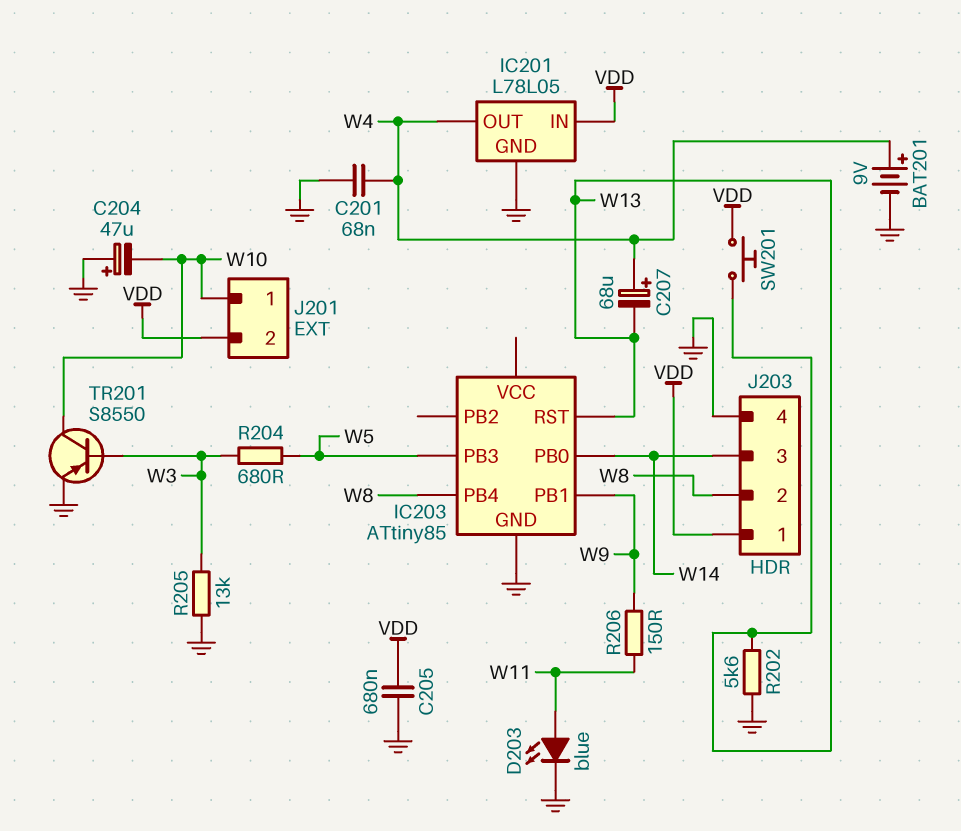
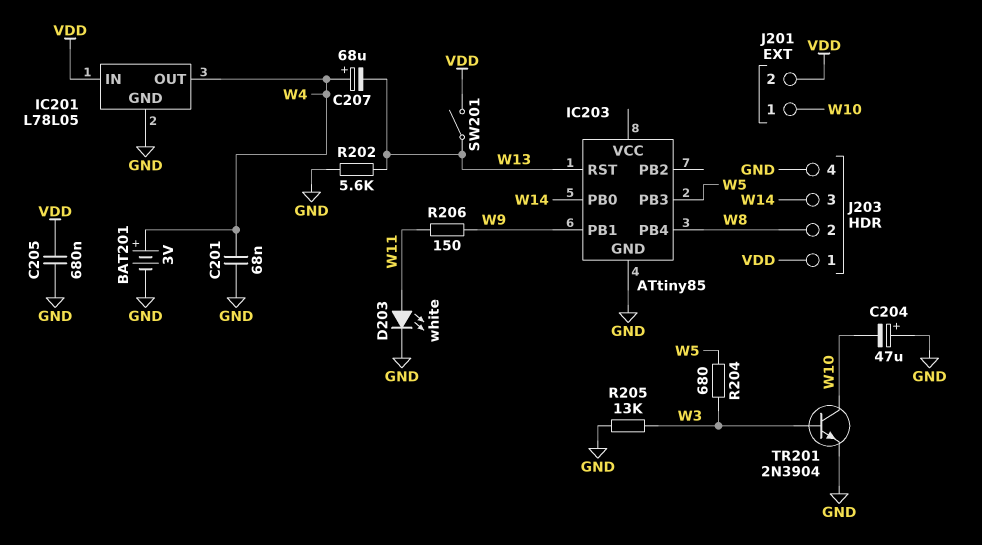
BAT201: 9V (plus W4, minus GND) -> 3V (plus W4, minus GND)
D203: LED blue (A W11, K GND) -> LED white (A W11, K GND)
SW201: button (VDD, W13) -> switch (VDD, W13)
TR201: PNP S8550 (B W3, C W10, E GND) -> NPN 2N3904 (B W3, C W10, E GND)

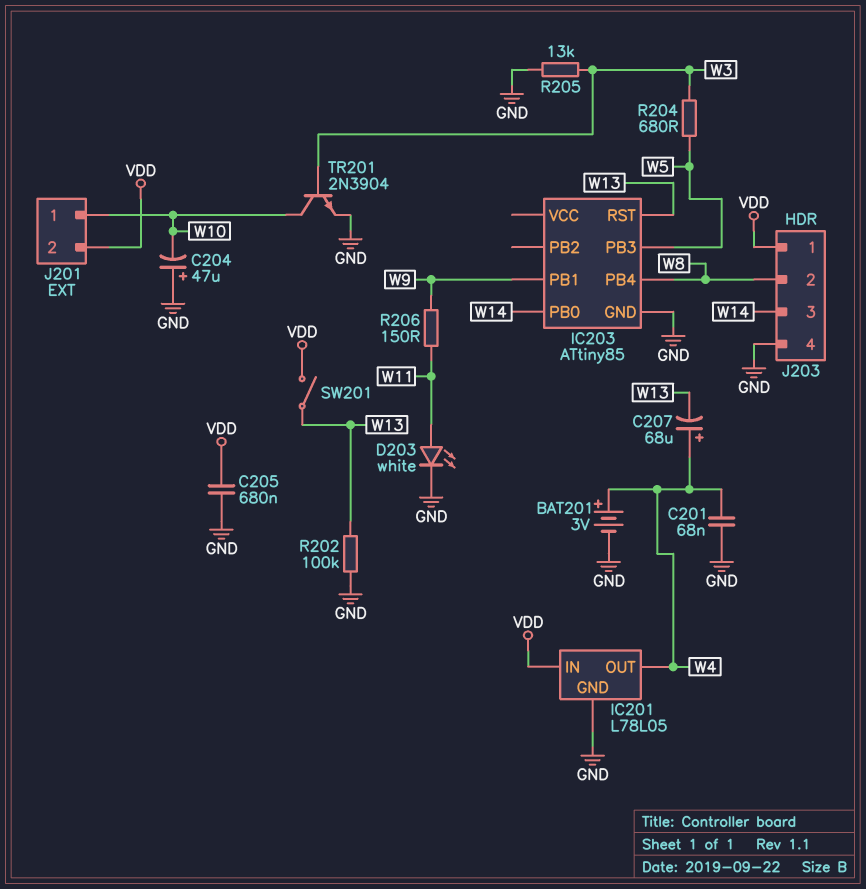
R202: 5.6k (GND, W13) -> 100k (GND, W13)

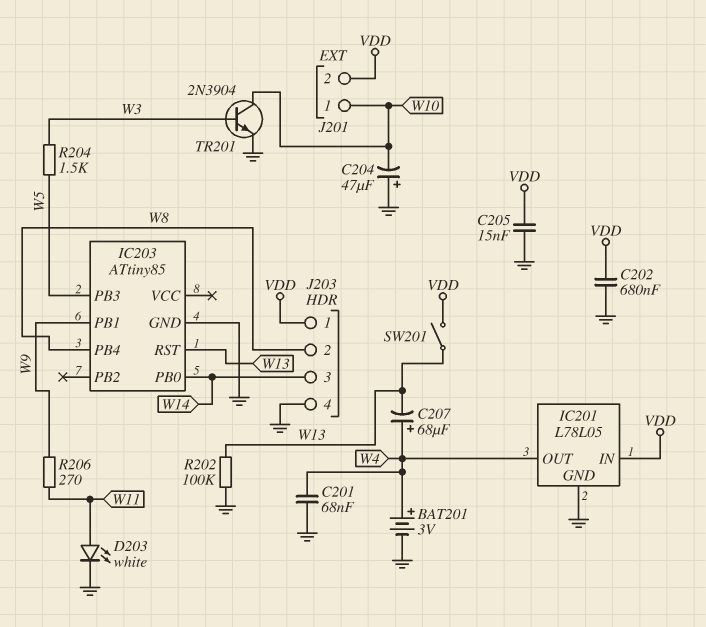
C202: none -> 680nF (GND, VDD)
C205: 680nF (GND, VDD) -> 15nF (GND, VDD)
R204: 680 (W3, W5) -> 1.5k (W3, W5)
R205: 13k (GND, W3) -> none
R206: 150 (W9, W11) -> 270 (W9, W11)

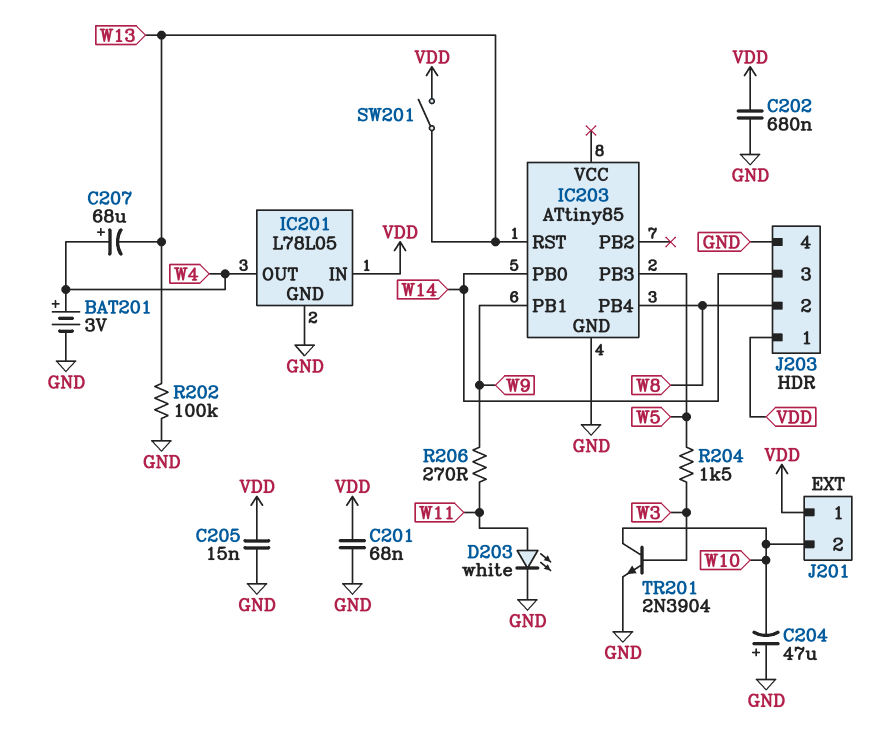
C201: 68nF (GND, W4) -> 68nF (GND, VDD)
J201 pin 1: W10 -> VDD
J201 pin 2: VDD -> W10

